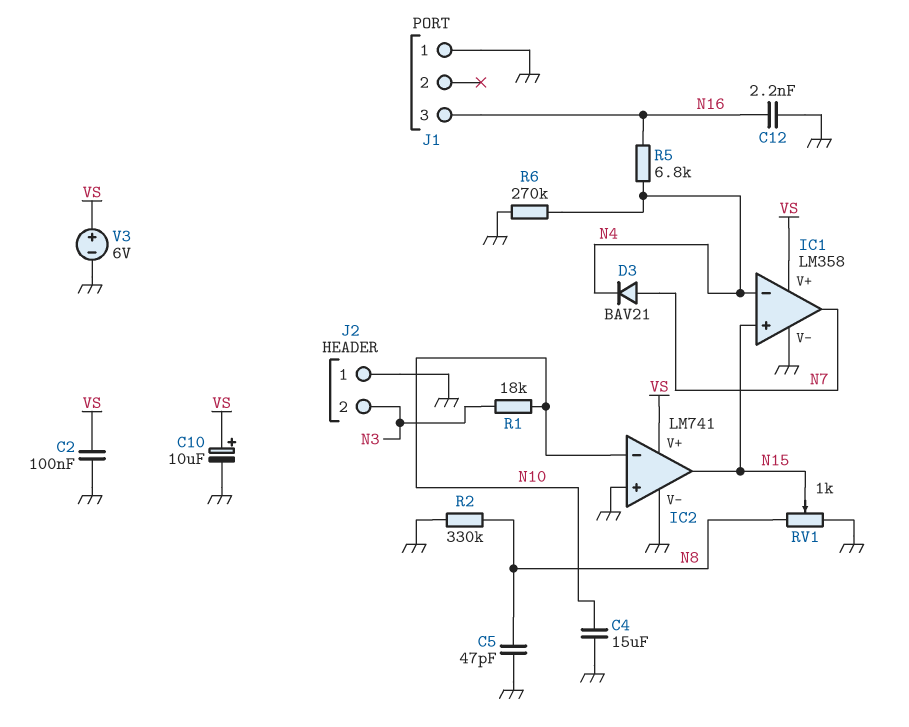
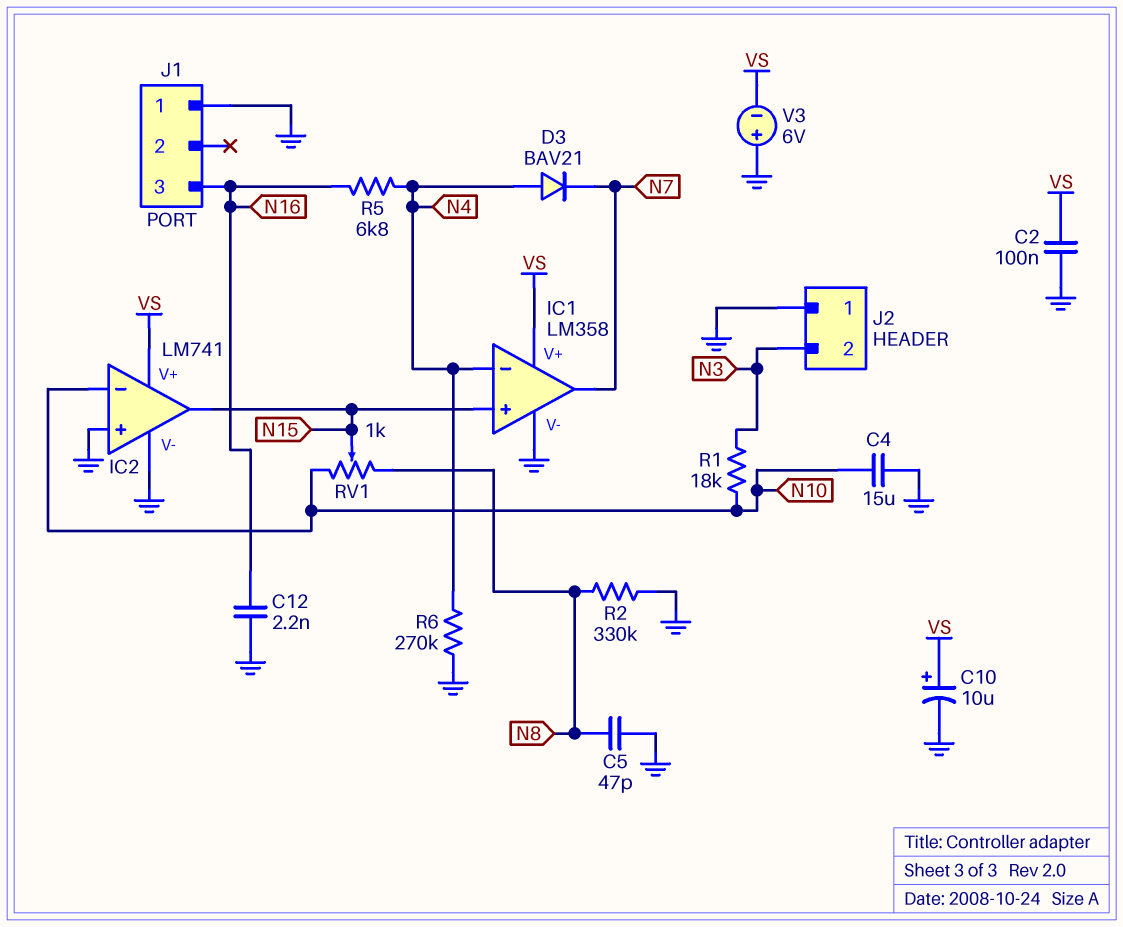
D3: diode BAV21 (A N7, K N4) -> diode BAV21 (A N4, K N7)
RV1: 1k (GND, N8, wiper N15) -> 1k (N8, N10, wiper N15)
V3: 6V (plus VS, minus GND) -> 6V (plus GND, minus VS)

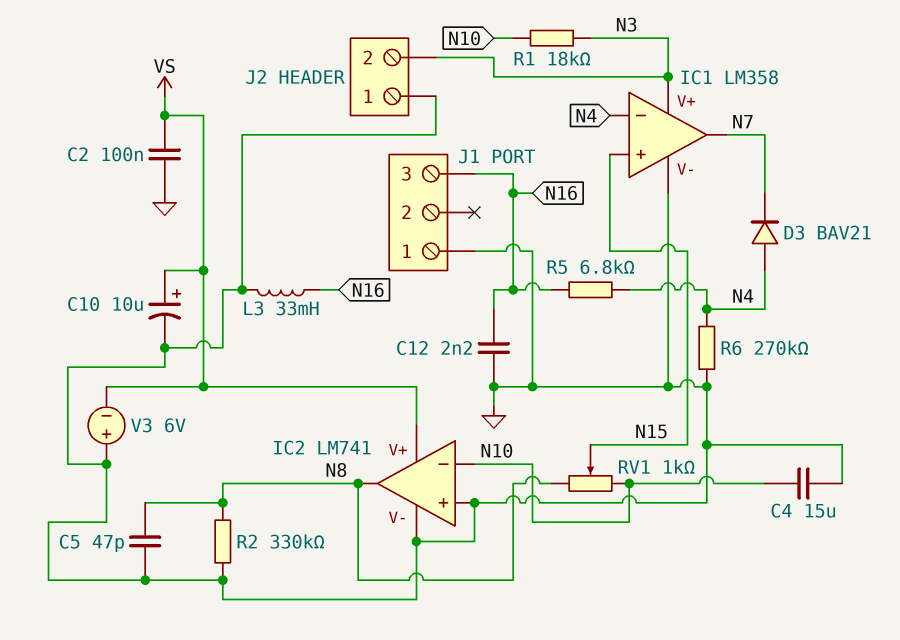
IC1 pin V+: VS -> N3
IC2 pin out: N15 -> N8
L3: none -> 33mH (GND, N16)

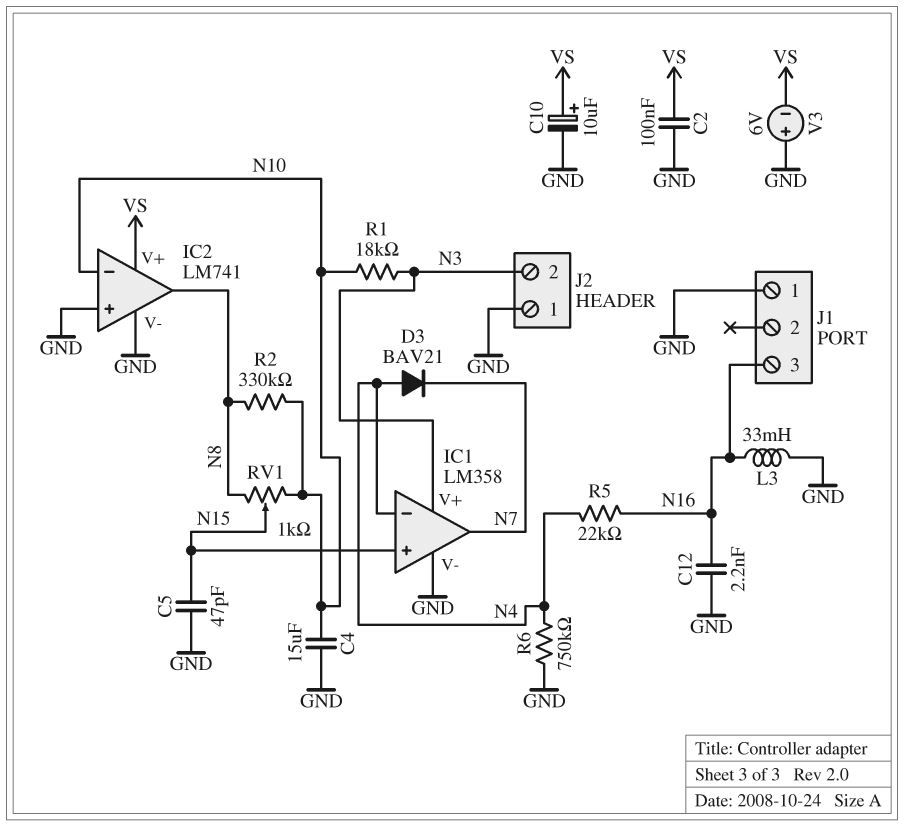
C5: 47pF (GND, N8) -> 47pF (GND, N15)
R2: 330k (GND, N8) -> 330k (N8, N10)
R5: 6.8k (N4, N16) -> 22k (N4, N16)
R6: 270k (GND, N4) -> 750k (GND, N4)

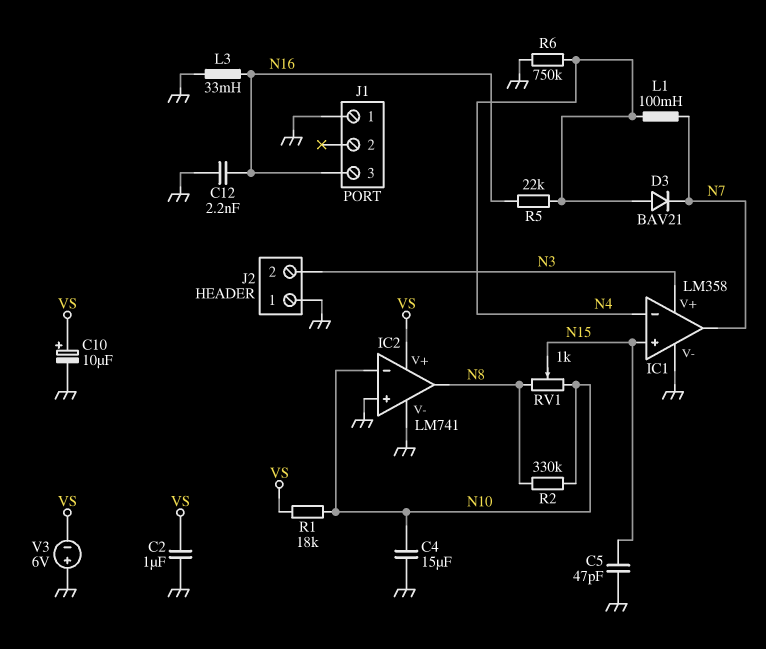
C2: 100nF (GND, VS) -> 1uF (GND, VS)
L1: none -> 100mH (N4, N7)
R1: 18k (N3, N10) -> 18k (N10, VS)

